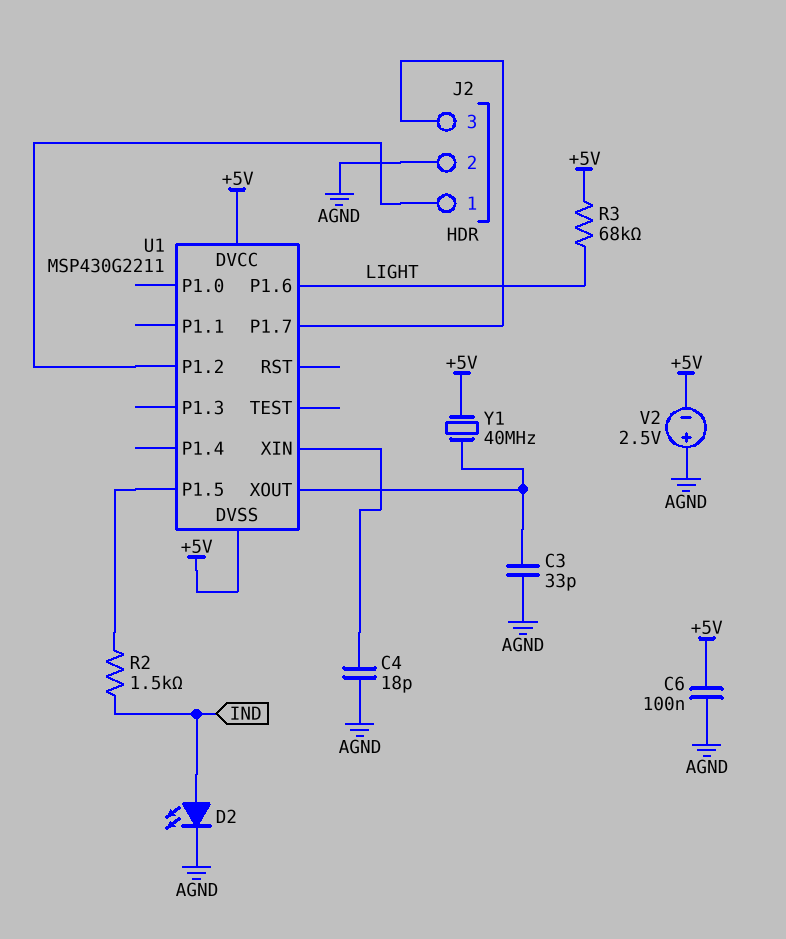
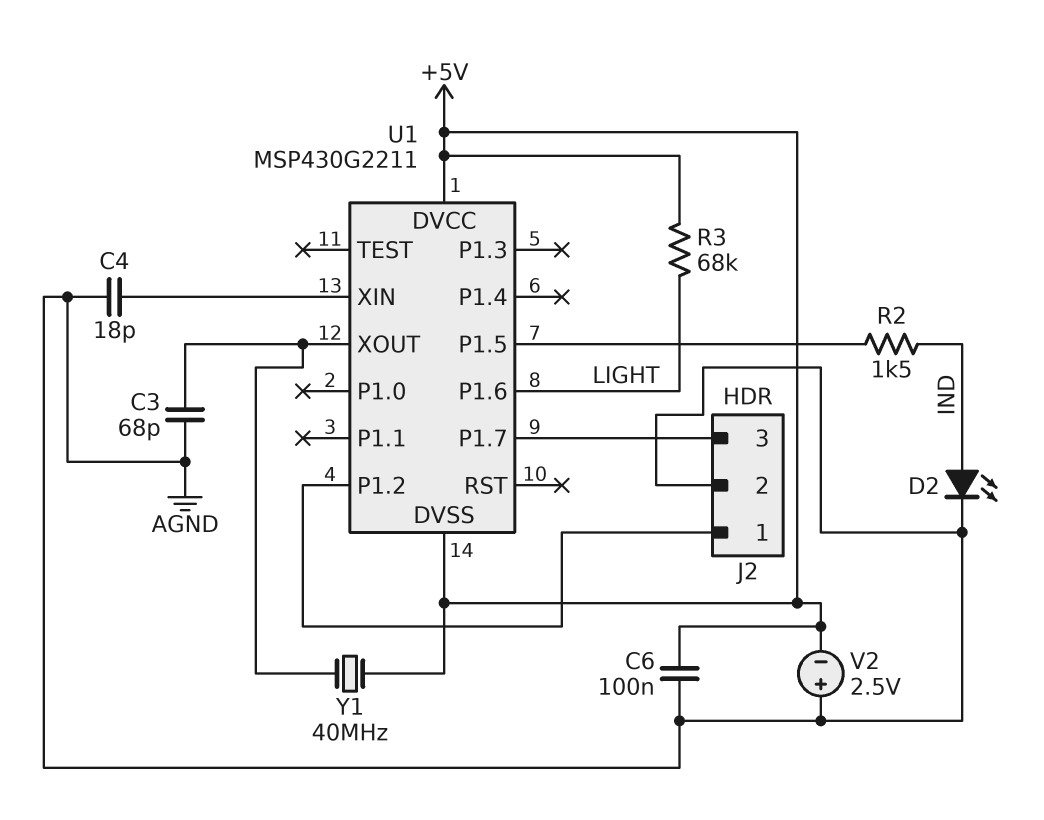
C3: 33pF (AGND, U1/XOUT) -> 68pF (AGND, U1/XOUT)

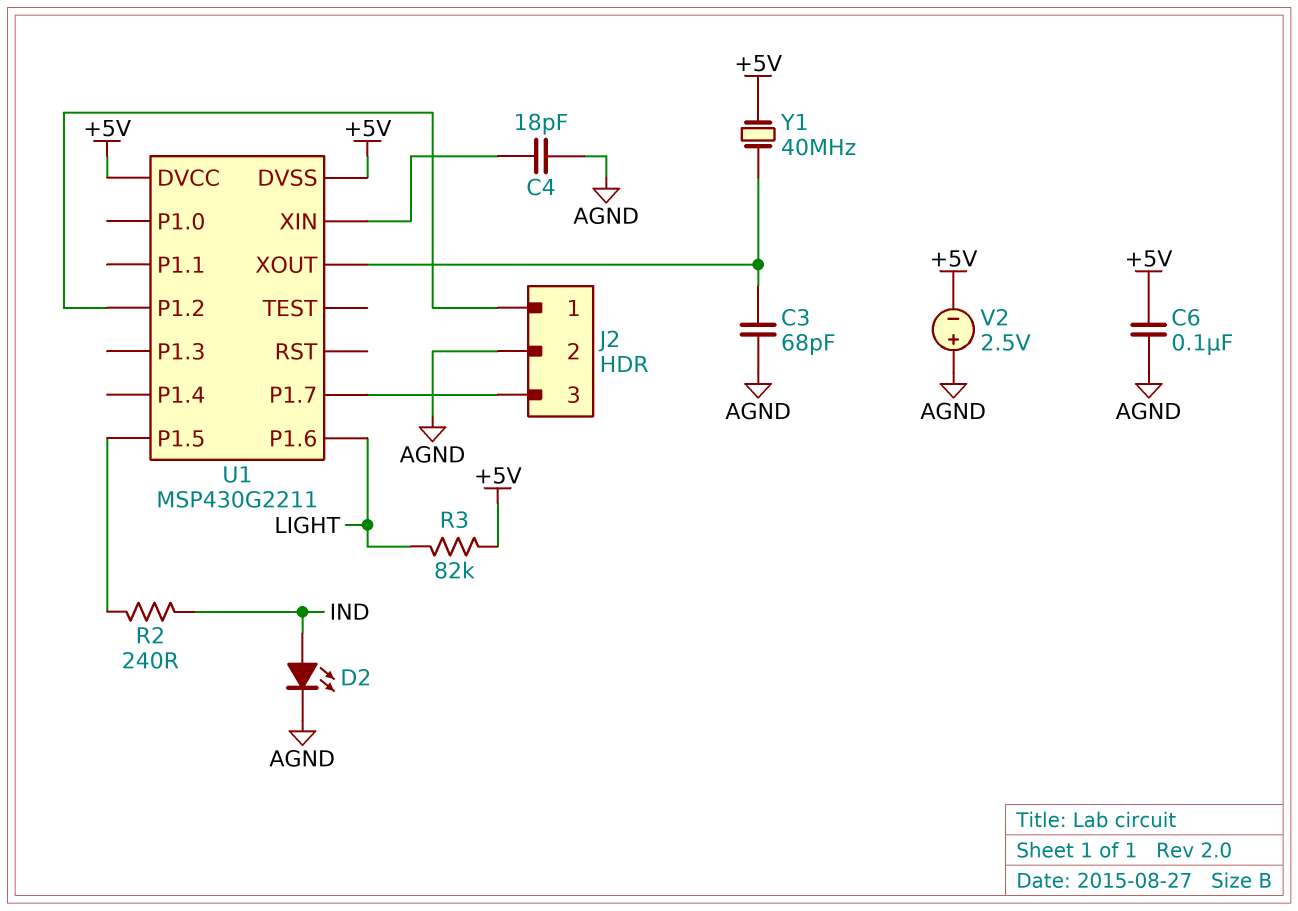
R2: 1.5k (IND, U1/P1.5) -> 240 (IND, U1/P1.5)
R3: 68k (+5V, LIGHT) -> 82k (+5V, LIGHT)

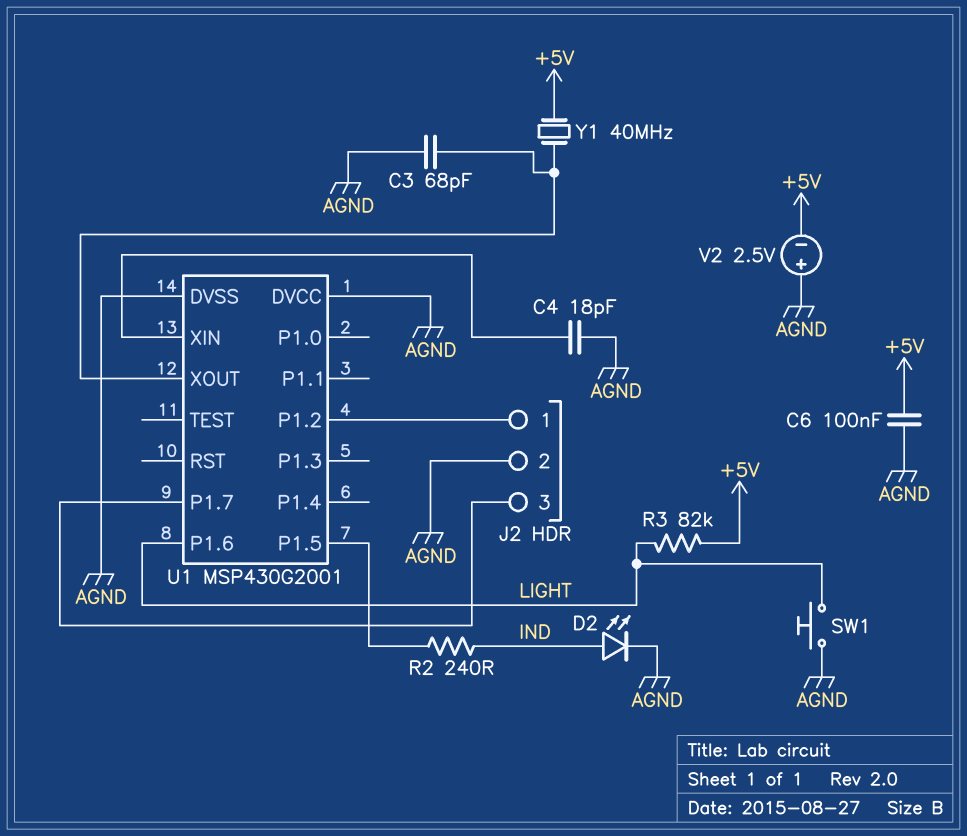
SW1: none -> button (AGND, LIGHT)
U1: MSP430G2211 -> MSP430G2001
U1 pin DVCC: +5V -> AGND
U1 pin DVSS: +5V -> AGND

